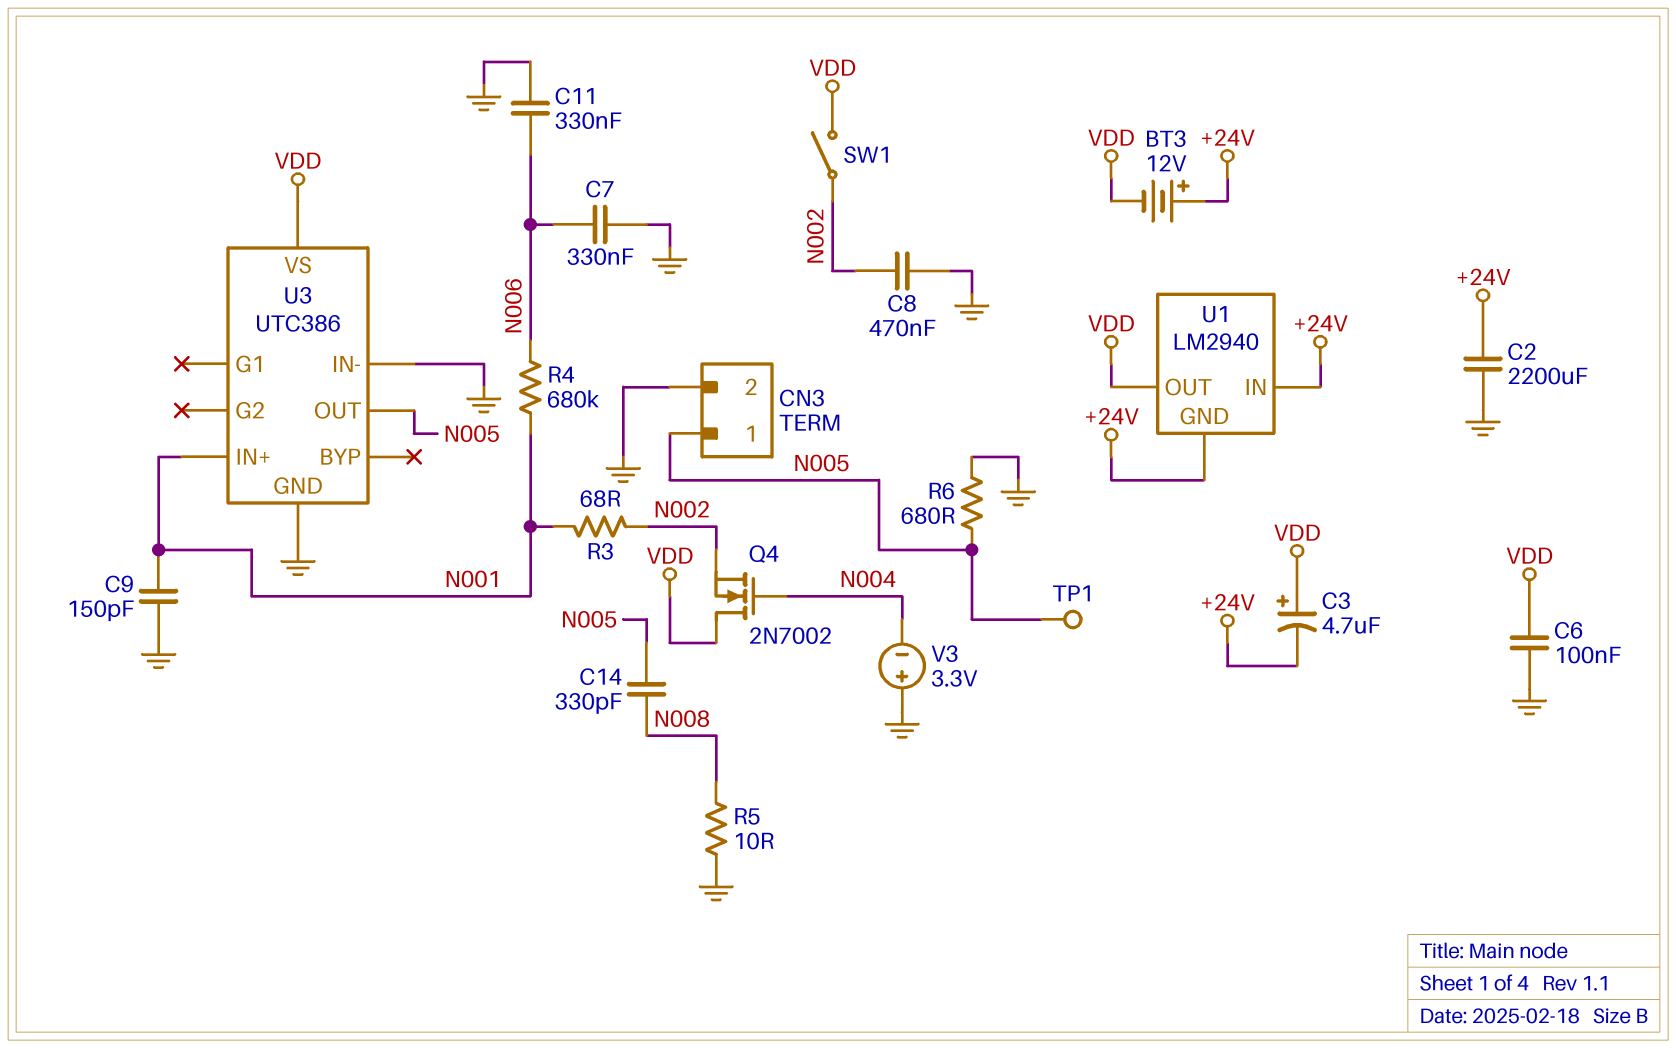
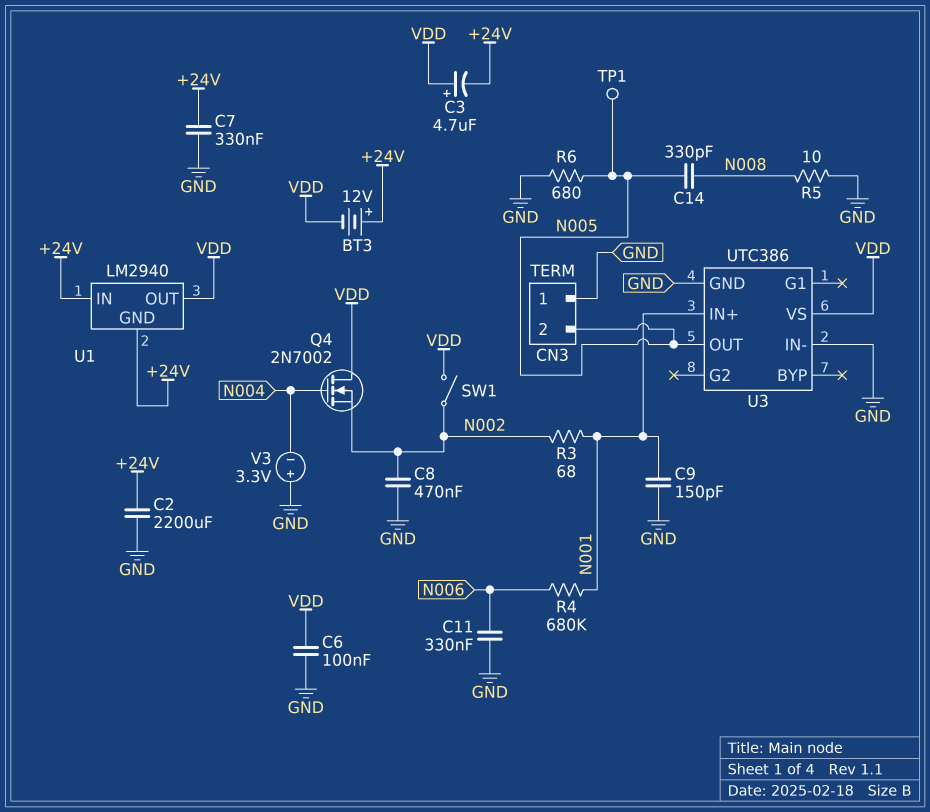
C7: 330nF (GND, N006) -> 330nF (+24V, GND)
CN3 pin 1: N005 -> GND
CN3 pin 2: GND -> N005

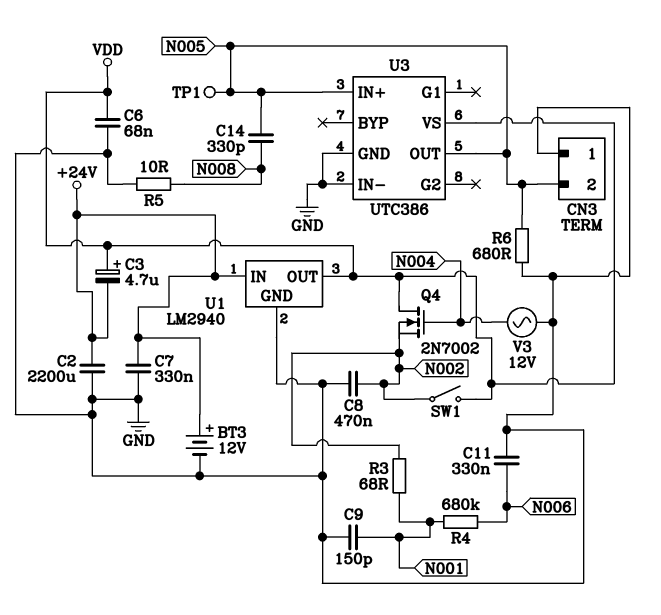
BT3: 12V (plus +24V, minus VDD) -> 12V (plus +24V, minus GND)
C6: 100nF (GND, VDD) -> 68nF (GND, VDD)
U1 pin GND: +24V -> GND
U3 pin IN+: N001 -> N005
V3: 3.3V (plus GND, minus N004) -> AC 12V (GND, N004)

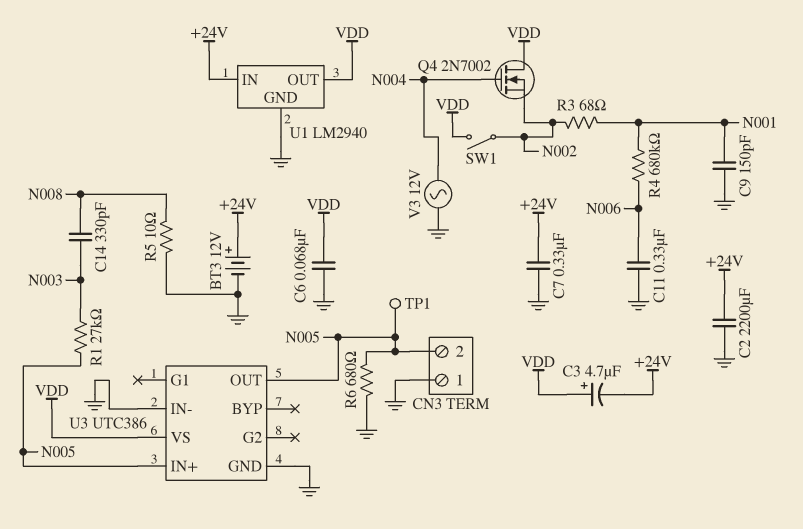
C8: 470nF (GND, N002) -> none
C14: 330pF (N005, N008) -> 330pF (N003, N008)
R1: none -> 27k (N003, N005)

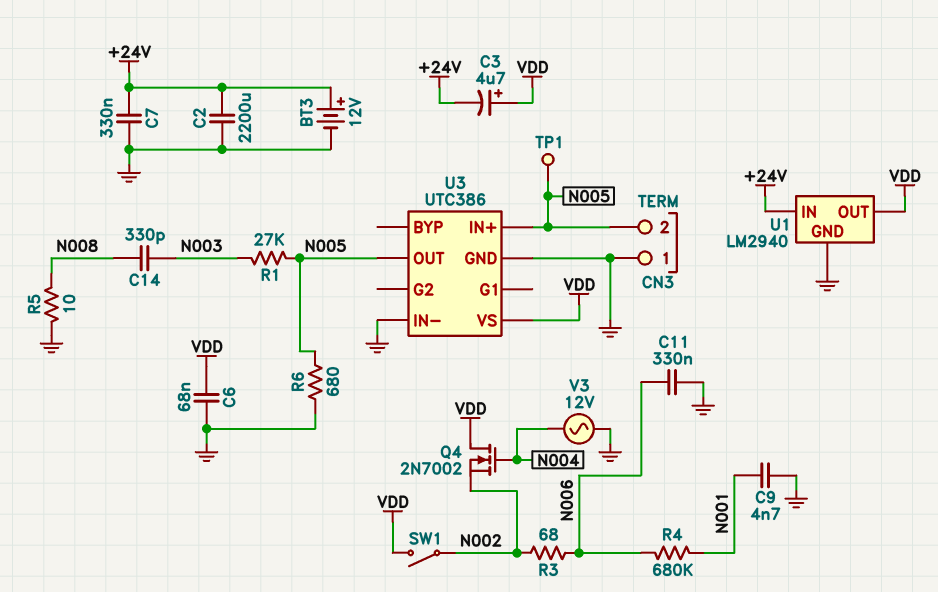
C9: 150pF (GND, N001) -> 4.7nF (GND, N001)
R3: 68 (N001, N002) -> 68 (N002, N006)

